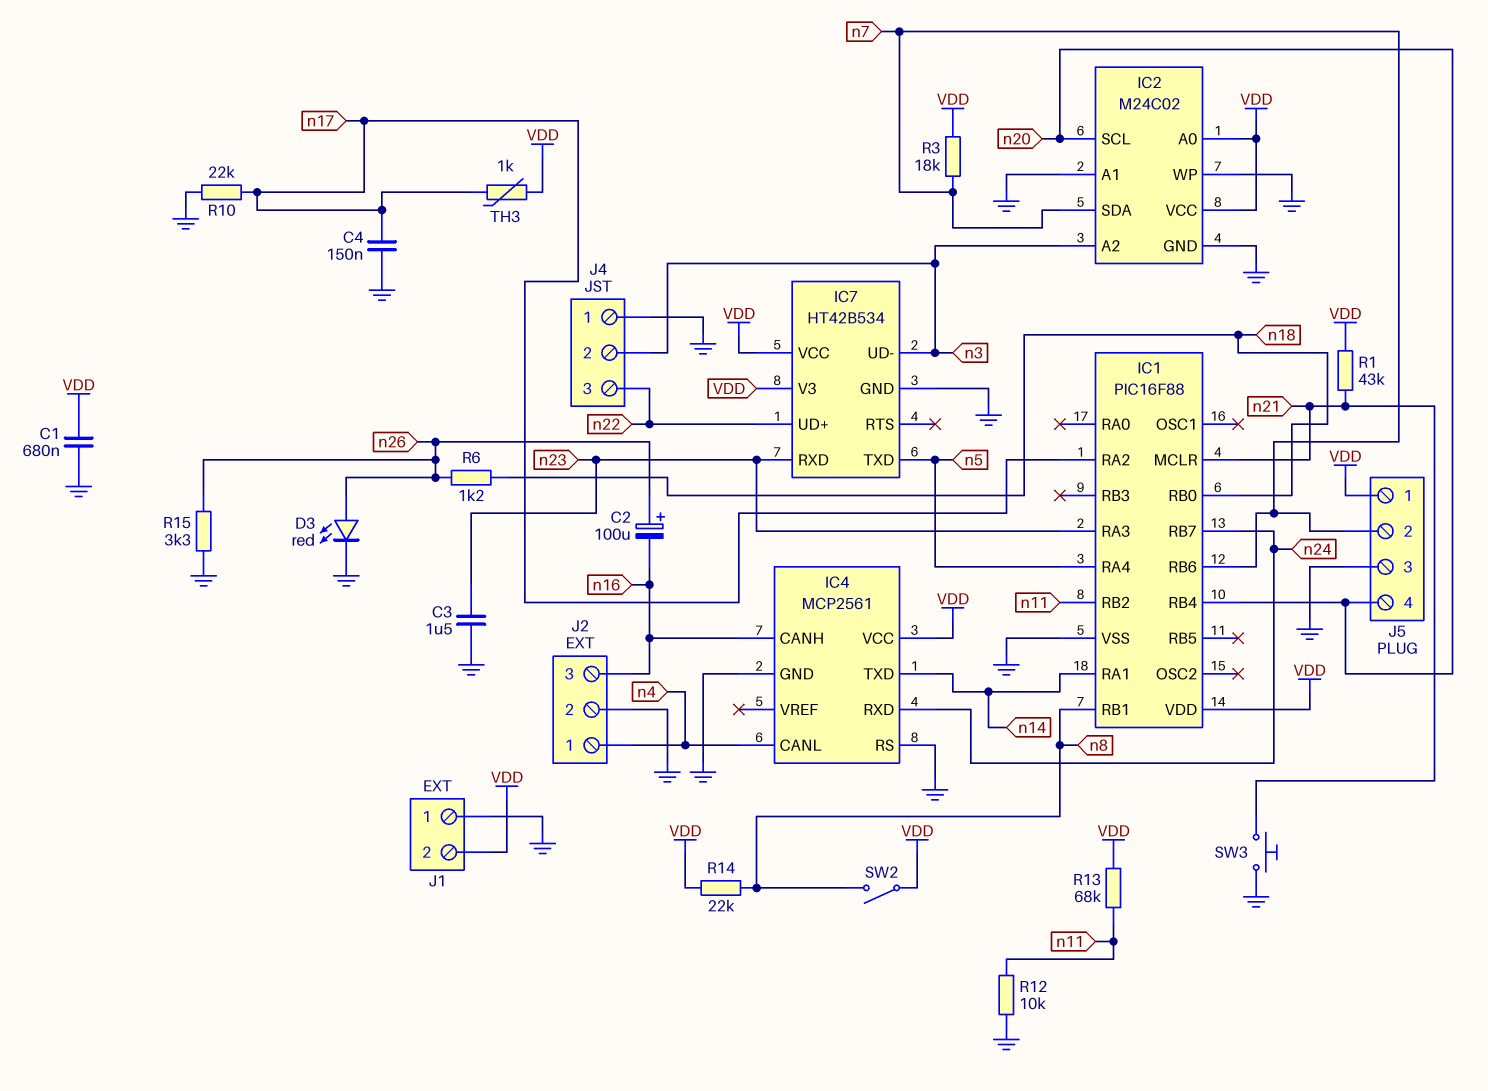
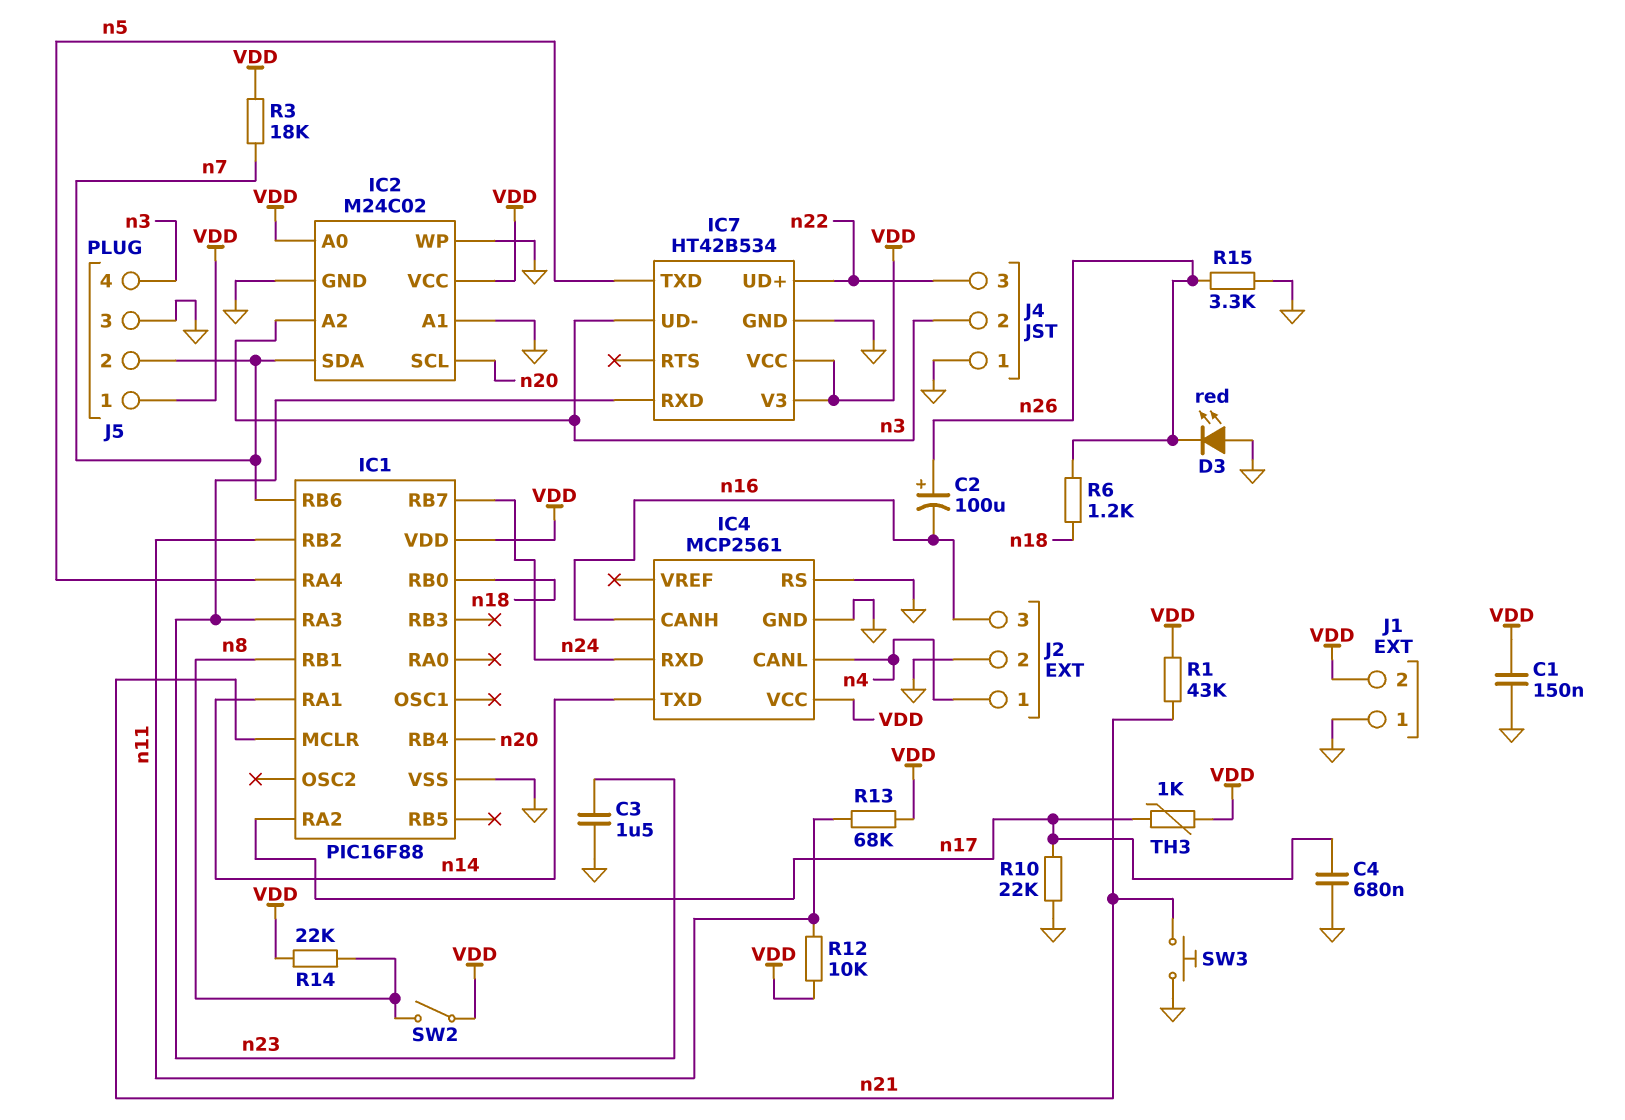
C1: 680nF (GND, VDD) -> 150nF (GND, VDD)
C4: 150nF (GND, n17) -> 680nF (GND, n17)
D3: LED red (A n26, K GND) -> LED red (A GND, K n26)
J5 pin 4: n20 -> n3
R12: 10k (GND, n11) -> 10k (VDD, n11)

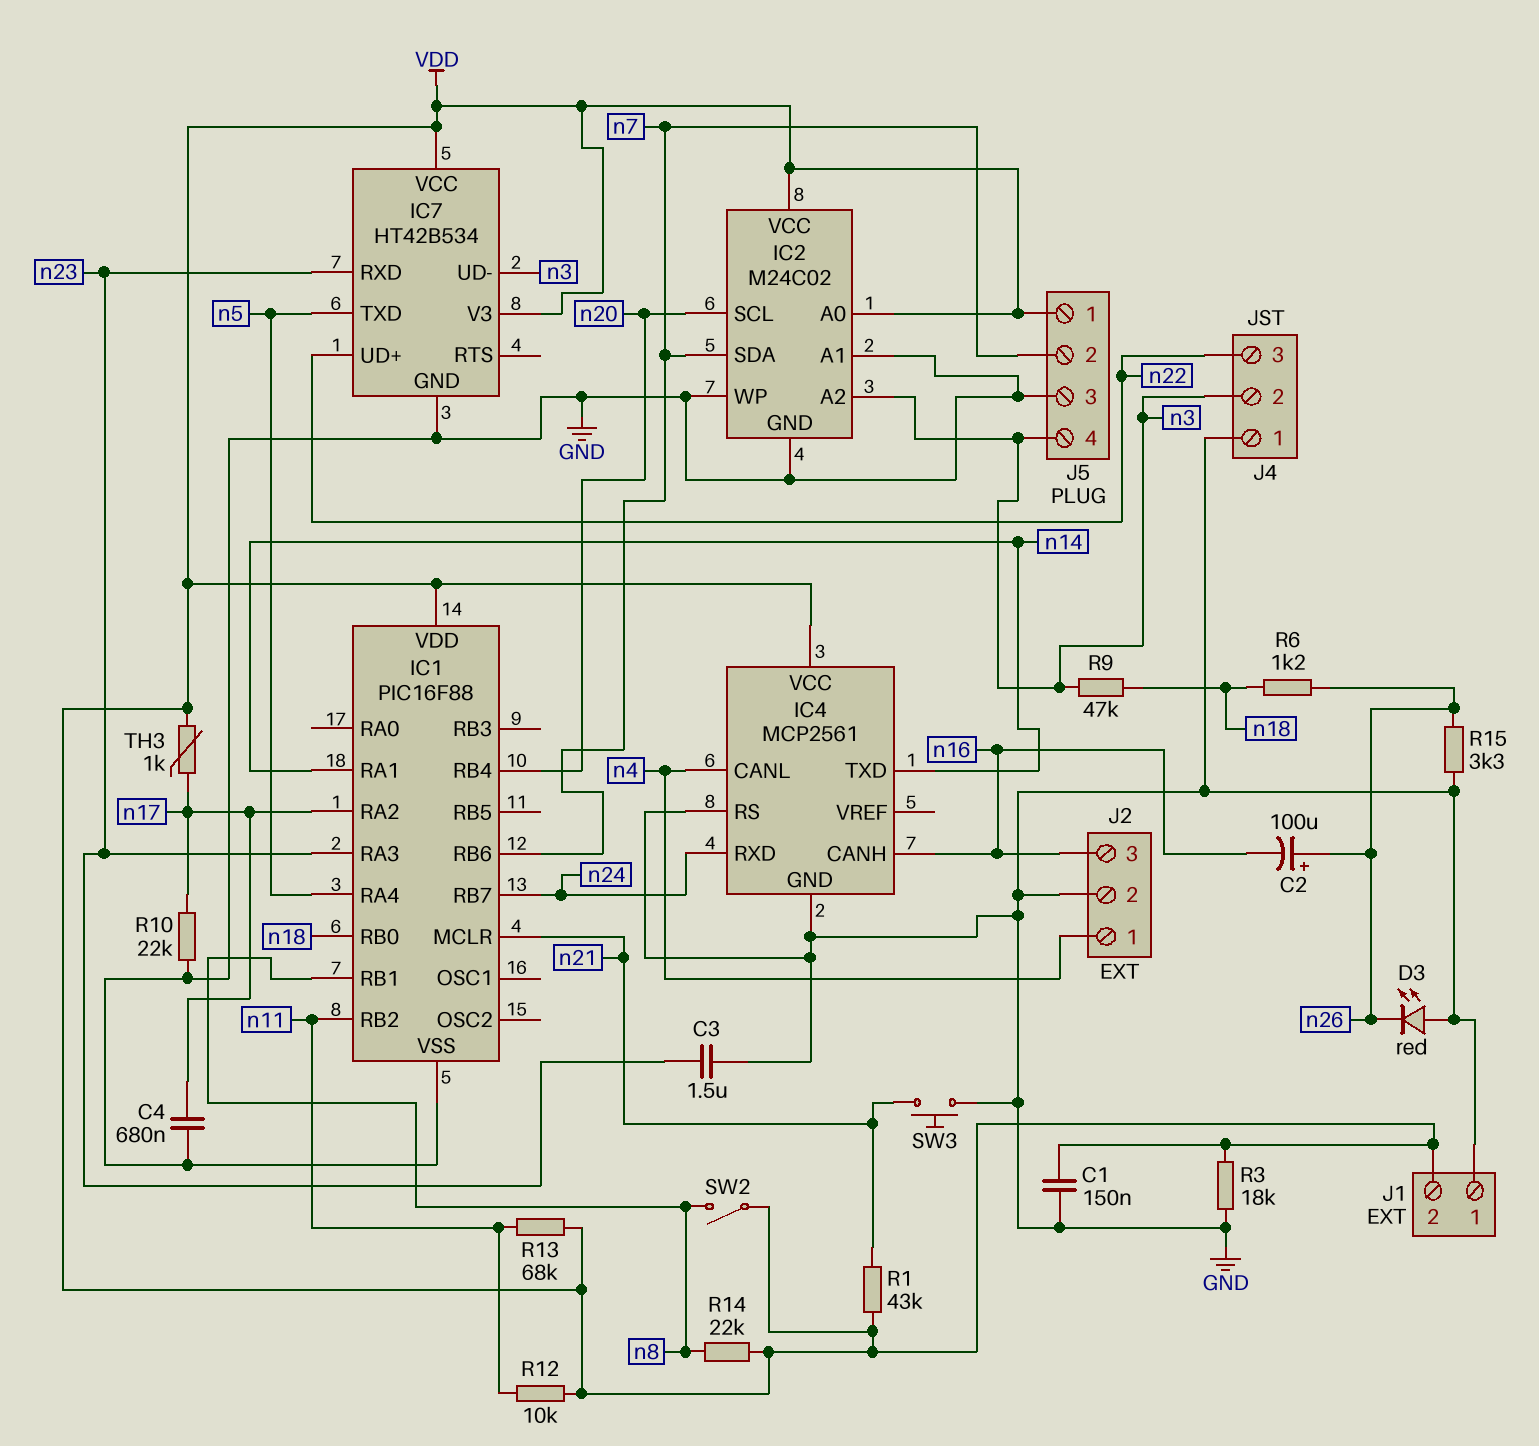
R3: 18k (VDD, n7) -> 18k (GND, VDD)
R9: none -> 47k (n3, n18)

